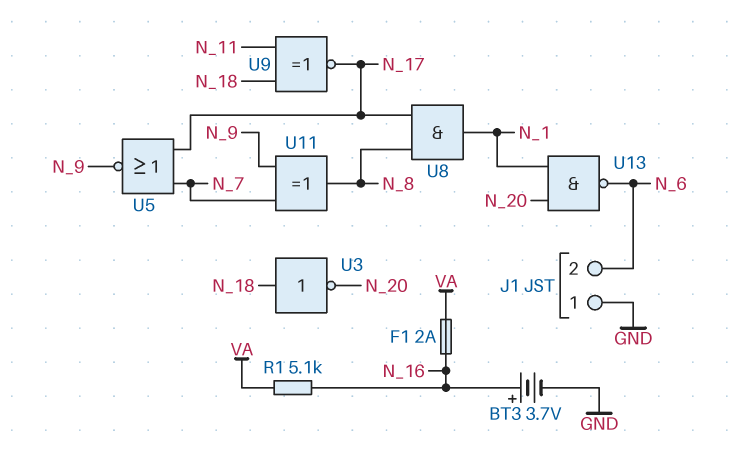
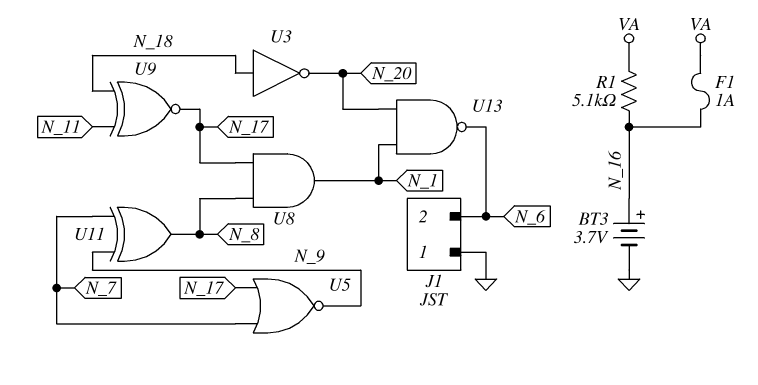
F1: 2A (N_16, VA) -> 1A (N_16, VA)

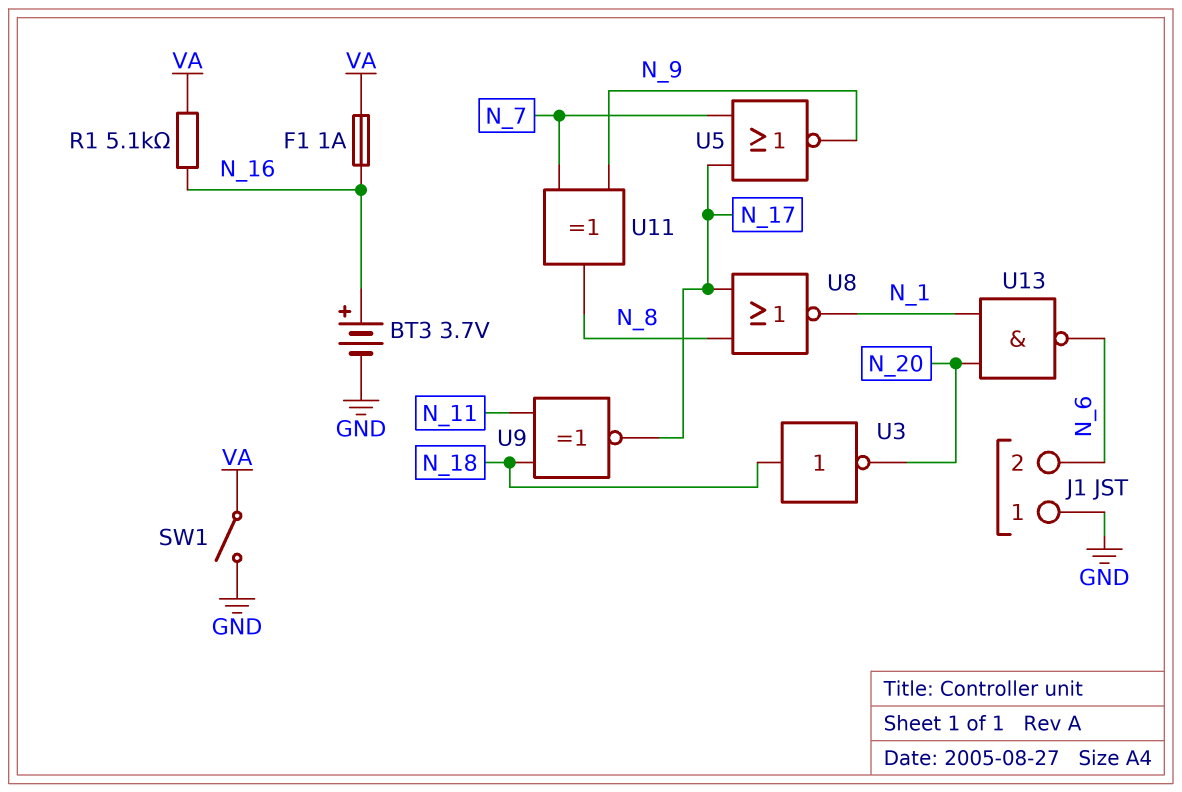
SW1: none -> switch (GND, VA)
U8: AND (in N_8, in N_17, out N_1) -> NOR (in N_8, in N_17, out N_1)

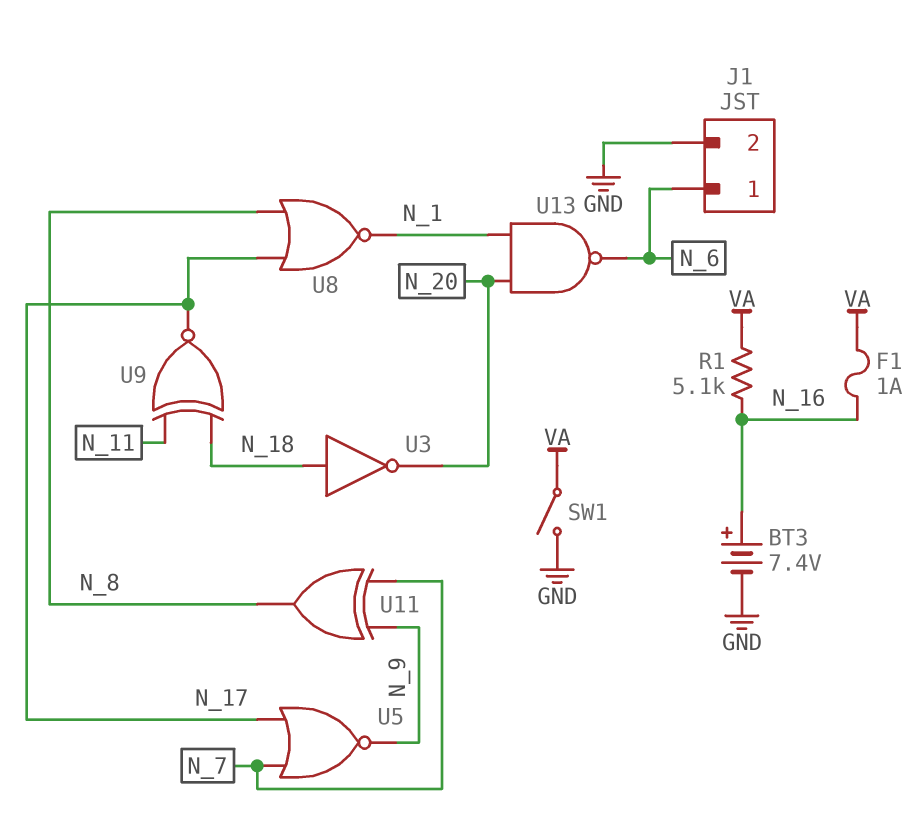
BT3: 3.7V (plus N_16, minus GND) -> 7.4V (plus N_16, minus GND)
J1 pin 1: GND -> N_6
J1 pin 2: N_6 -> GND

